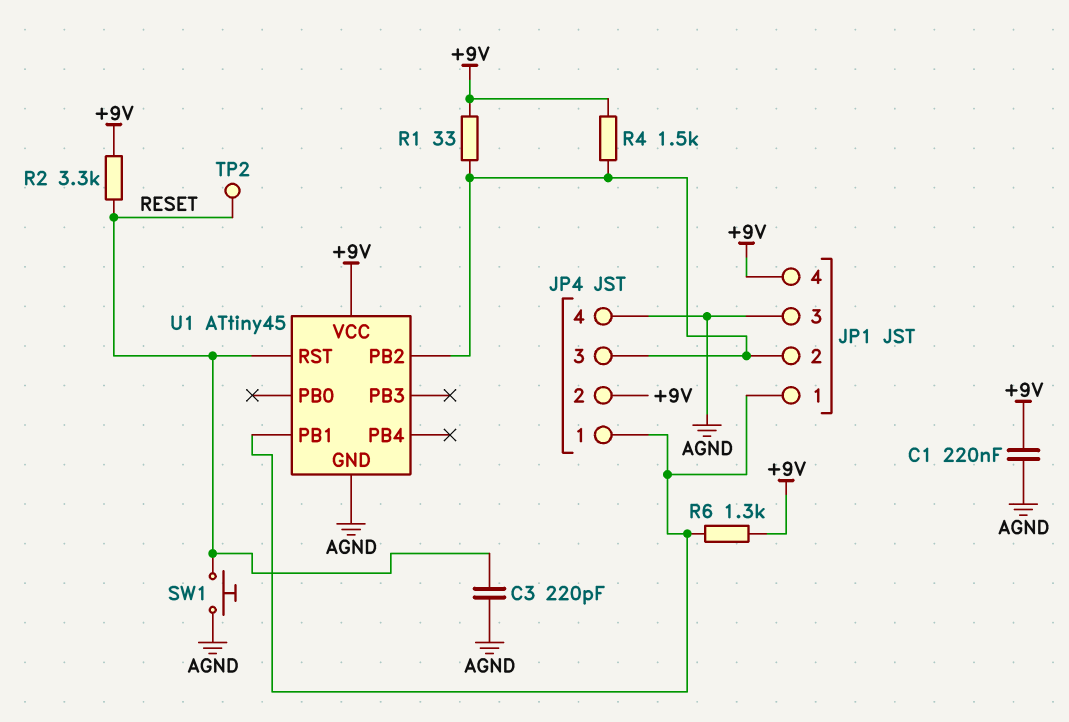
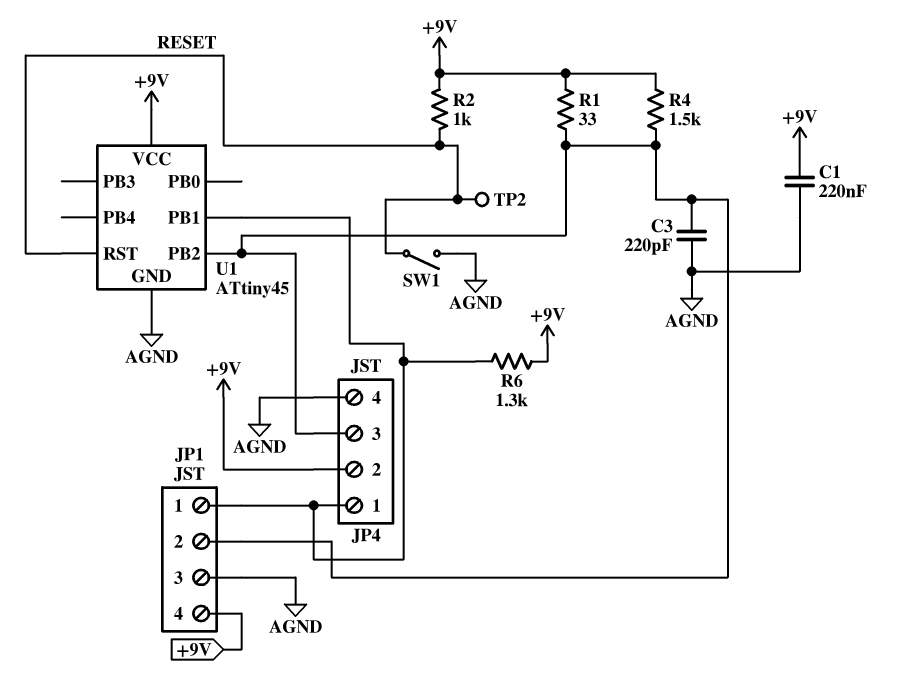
C3: 220pF (AGND, RESET) -> 220pF (AGND, JP1/2)
R2: 3.3k (+9V, RESET) -> 1k (+9V, RESET)
SW1: button (AGND, RESET) -> switch (AGND, RESET)

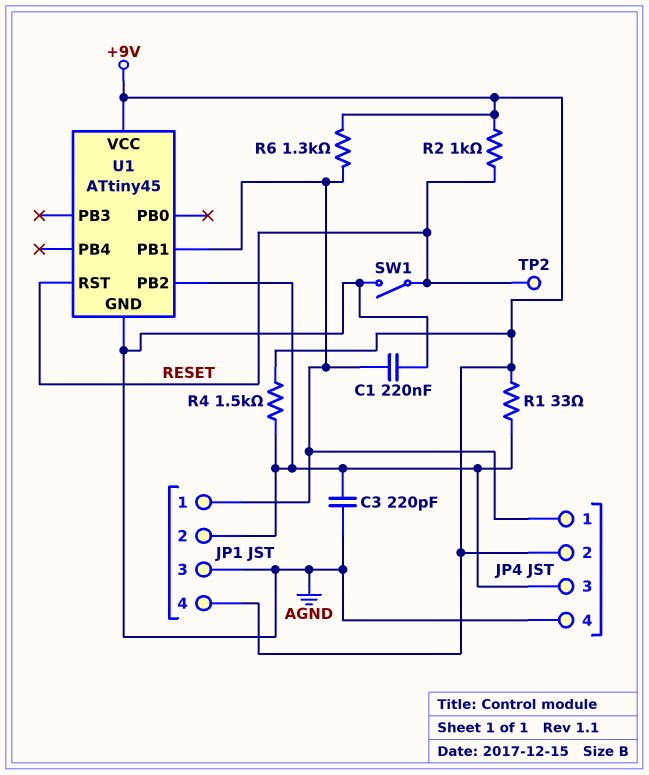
C1: 220nF (+9V, AGND) -> 220nF (AGND, JP1/1)

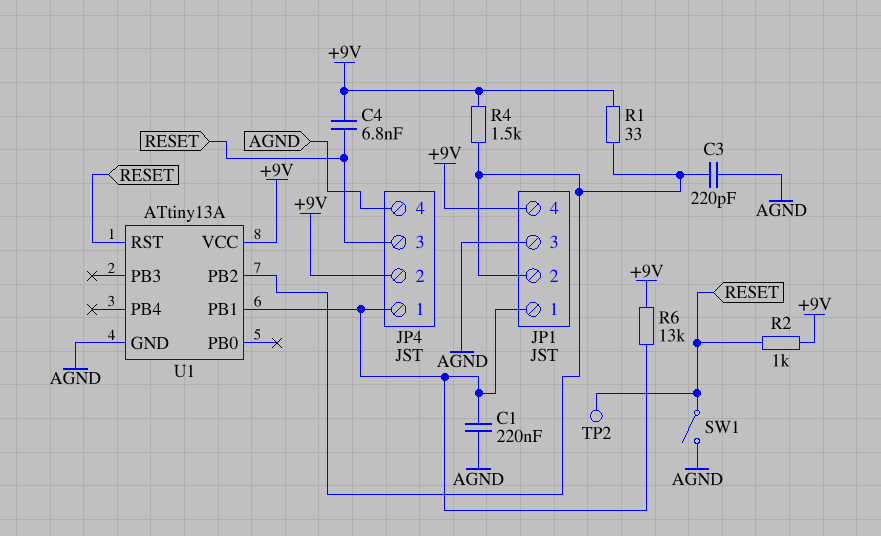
C4: none -> 6.8nF (+9V, RESET)
JP4 pin 3: JP1/2 -> RESET
R6: 1.3k (+9V, JP1/1) -> 13k (+9V, JP1/1)
U1: ATtiny45 -> ATtiny13A

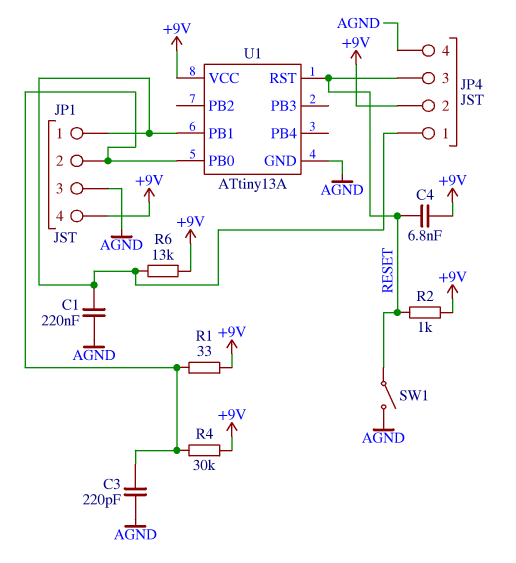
R4: 1.5k (+9V, JP1/2) -> 30k (+9V, JP1/2)
TP2: test point (RESET) -> none
U1 pin PB0: none -> JP1/2
U1 pin PB2: JP1/2 -> none

